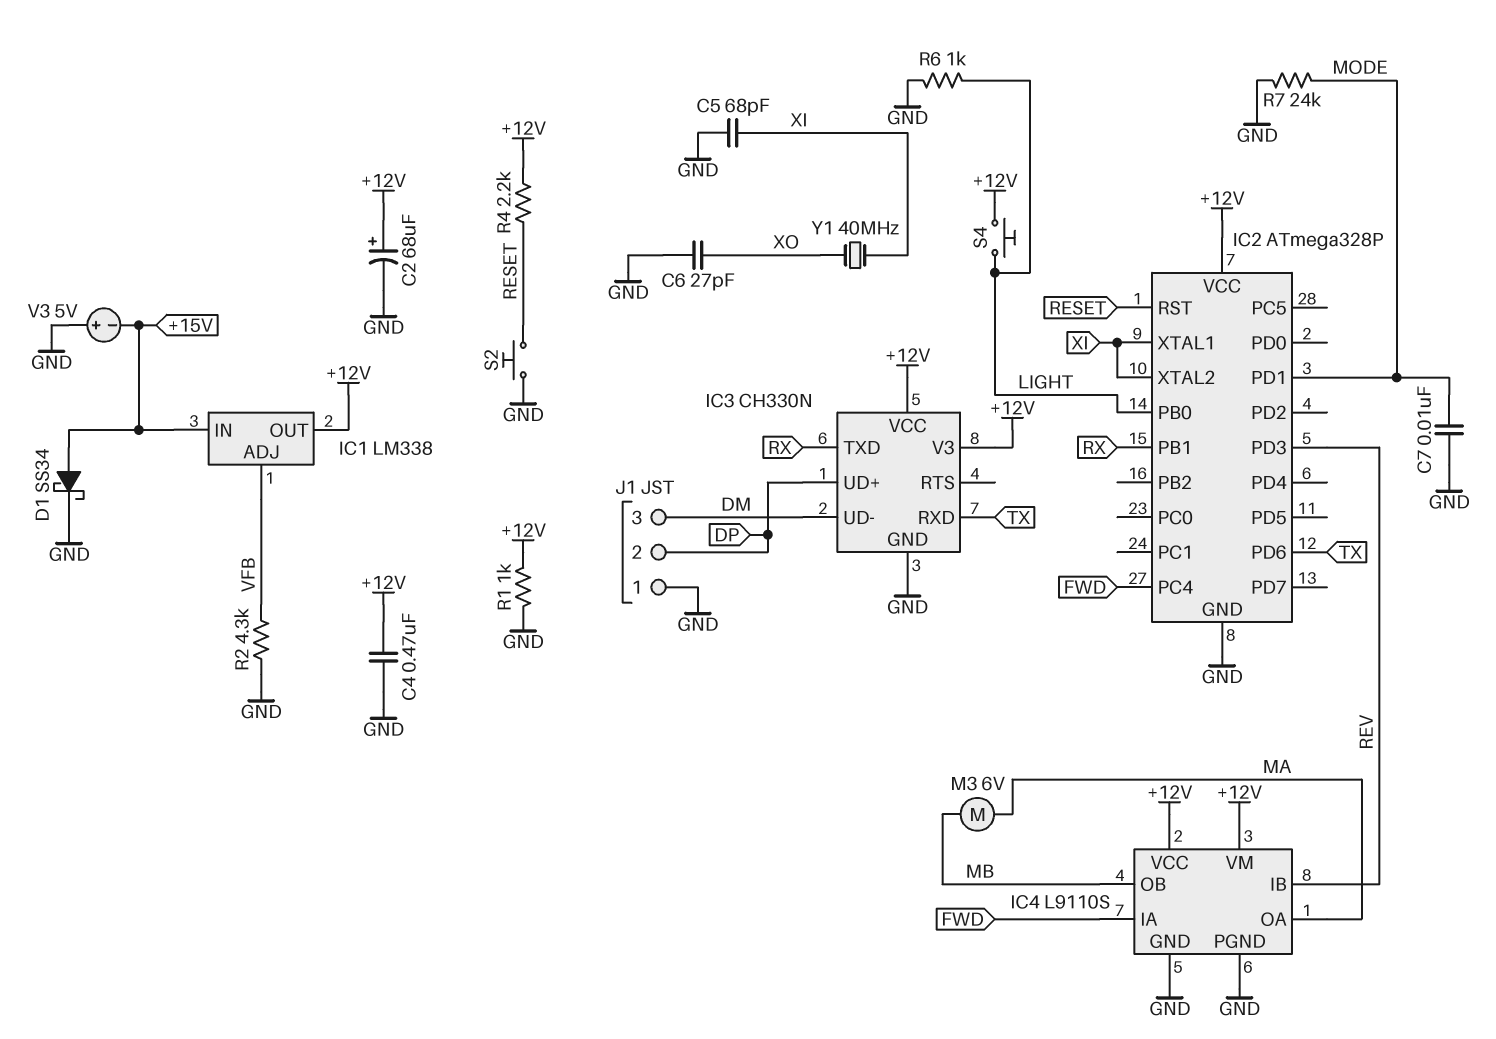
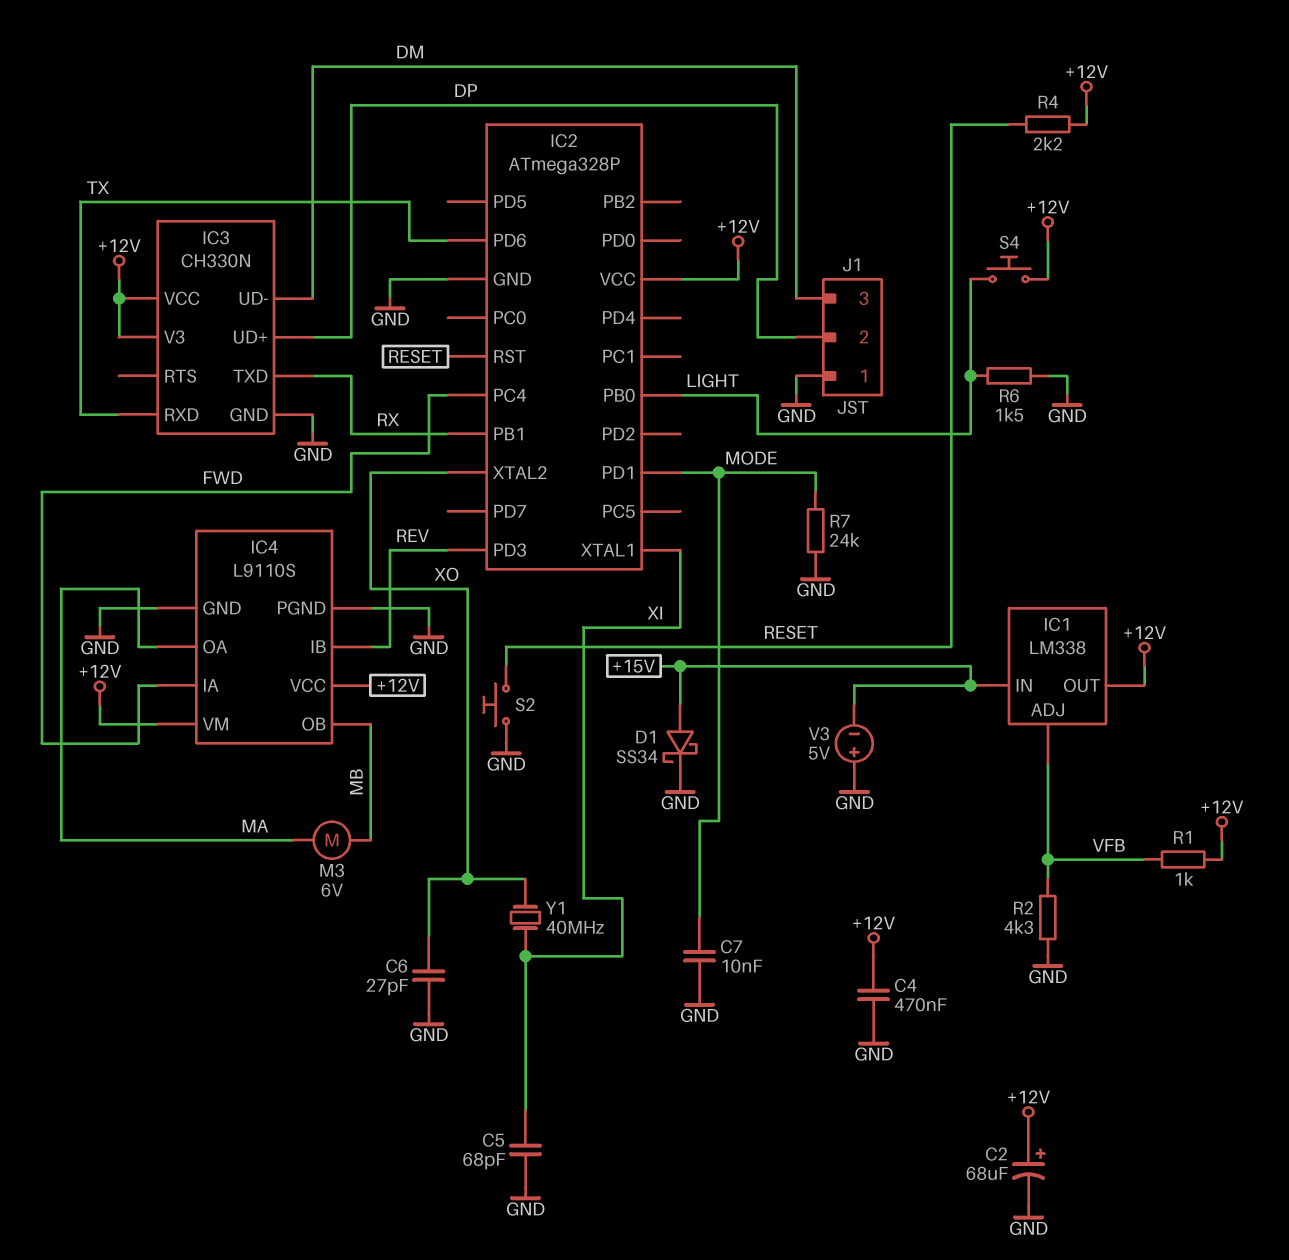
IC2 pin XTAL2: XI -> XO
R1: 1k (+12V, GND) -> 1k (+12V, VFB)
R6: 1k (GND, LIGHT) -> 1.5k (GND, LIGHT)

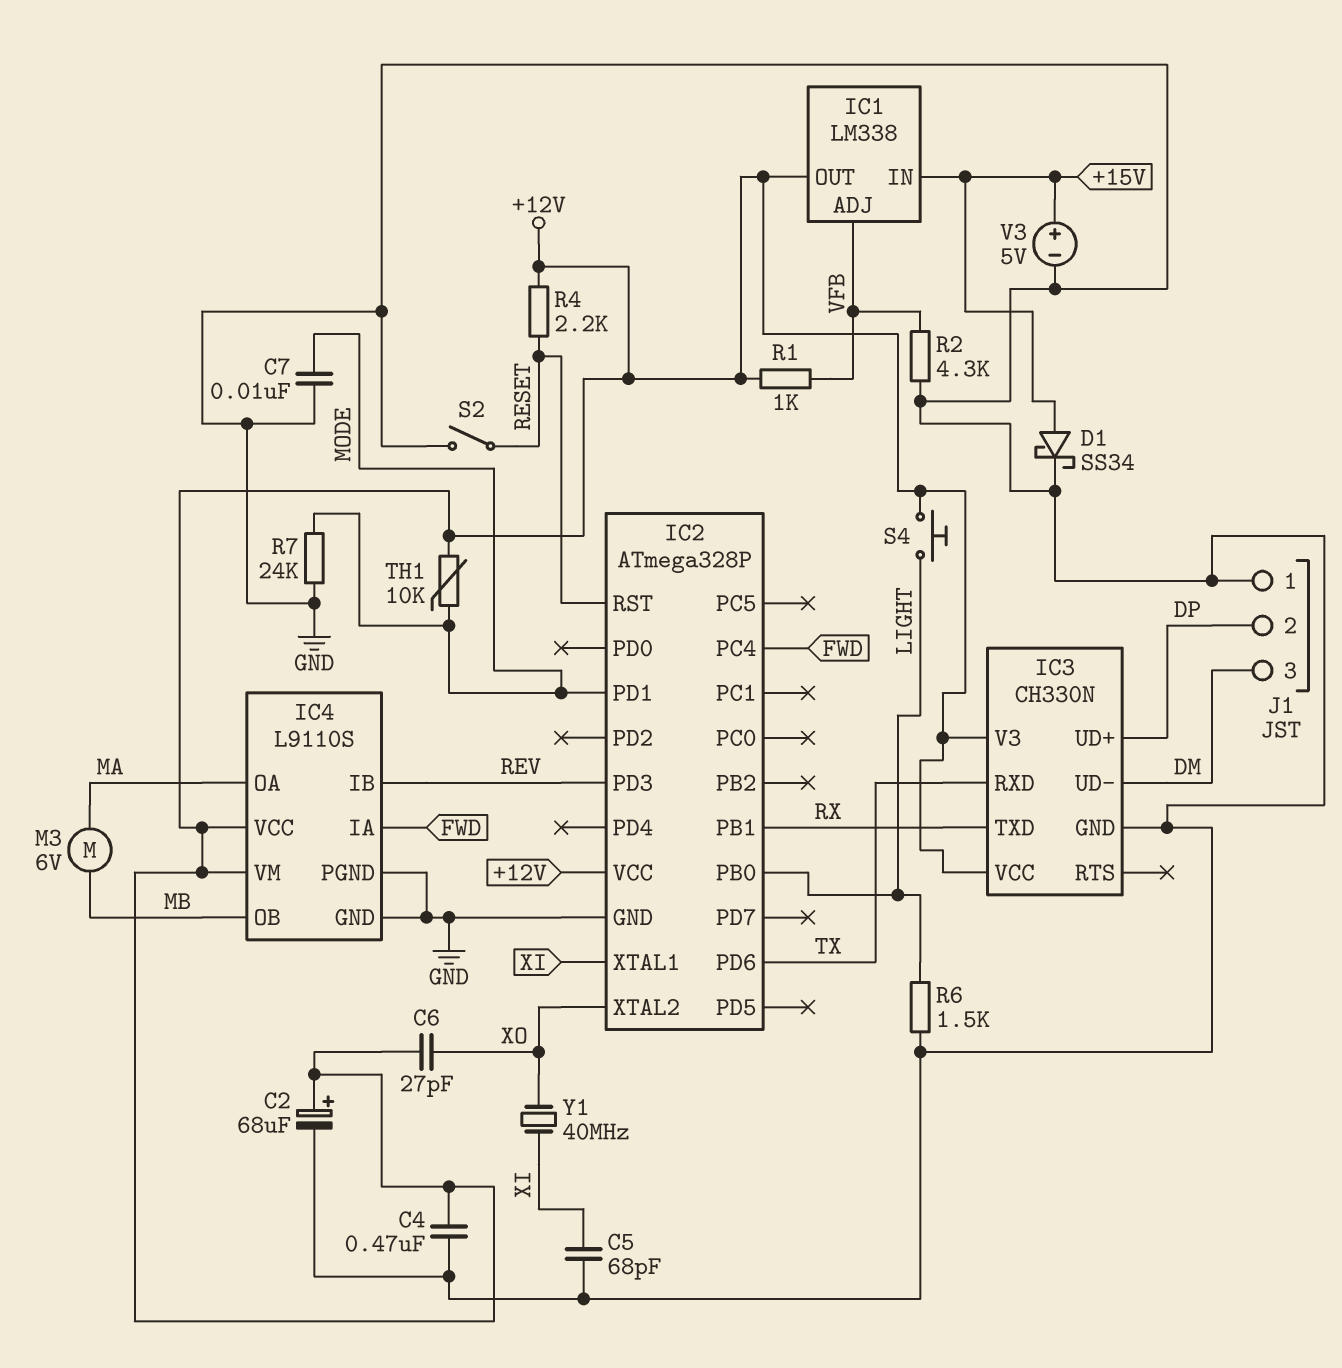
C6: 27pF (GND, XO) -> 27pF (+12V, XO)
S2: button (GND, RESET) -> switch (GND, RESET)
TH1: none -> 10k (+12V, MODE)
V3: 5V (plus GND, minus +15V) -> 5V (plus +15V, minus GND)

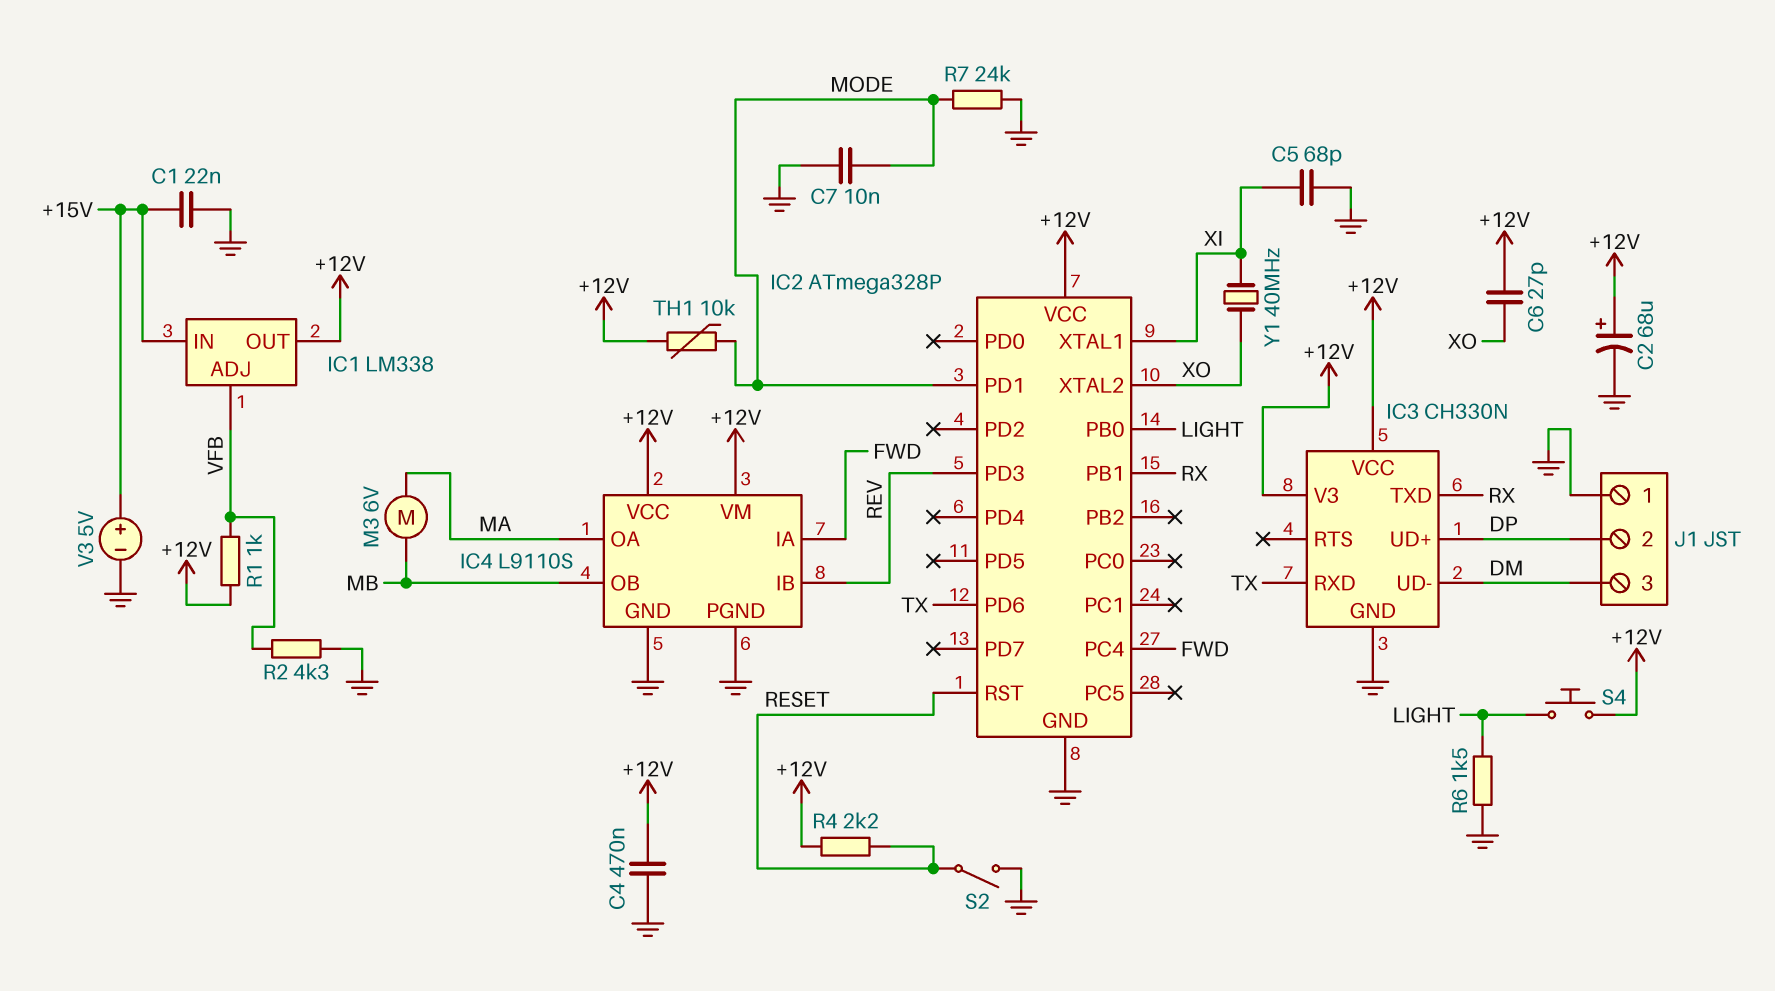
C1: none -> 22nF (+15V, GND)
D1: schottky SS34 (A +15V, K GND) -> none

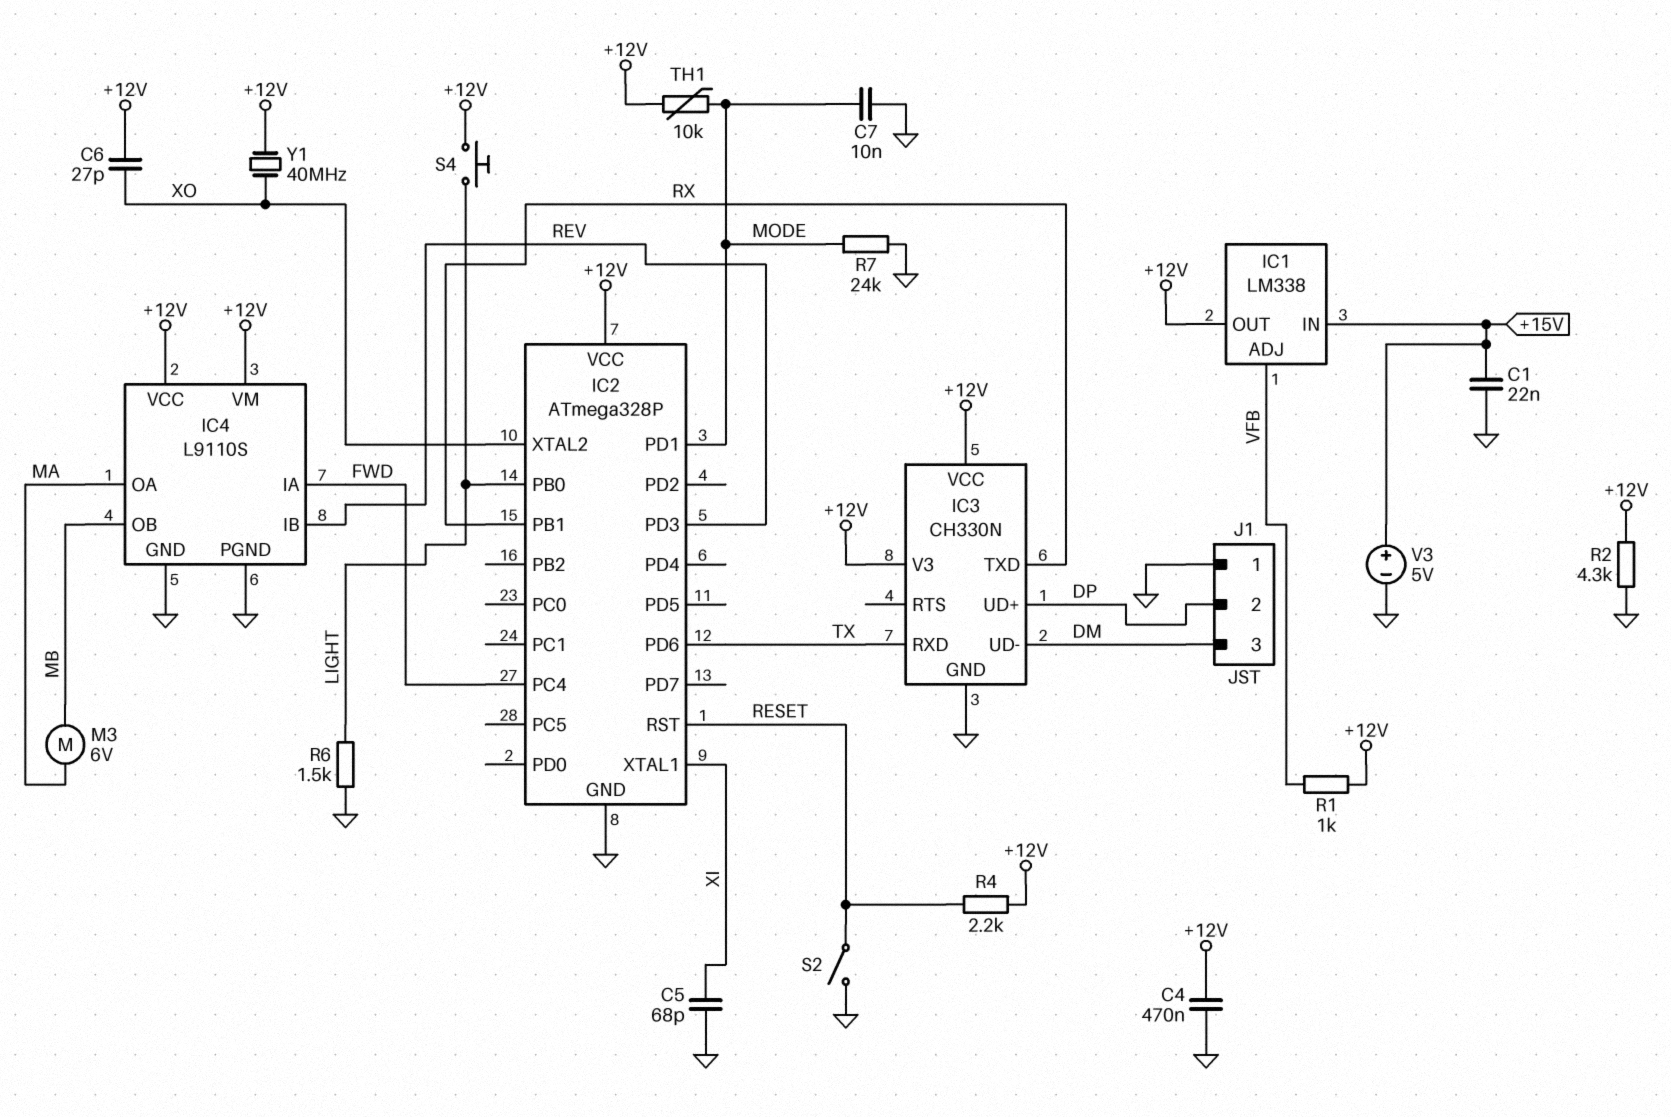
C2: 68uF (plus +12V, minus GND) -> none
R2: 4.3k (GND, VFB) -> 4.3k (+12V, GND)
Y1: 40MHz (XI, XO) -> 40MHz (+12V, XO)

